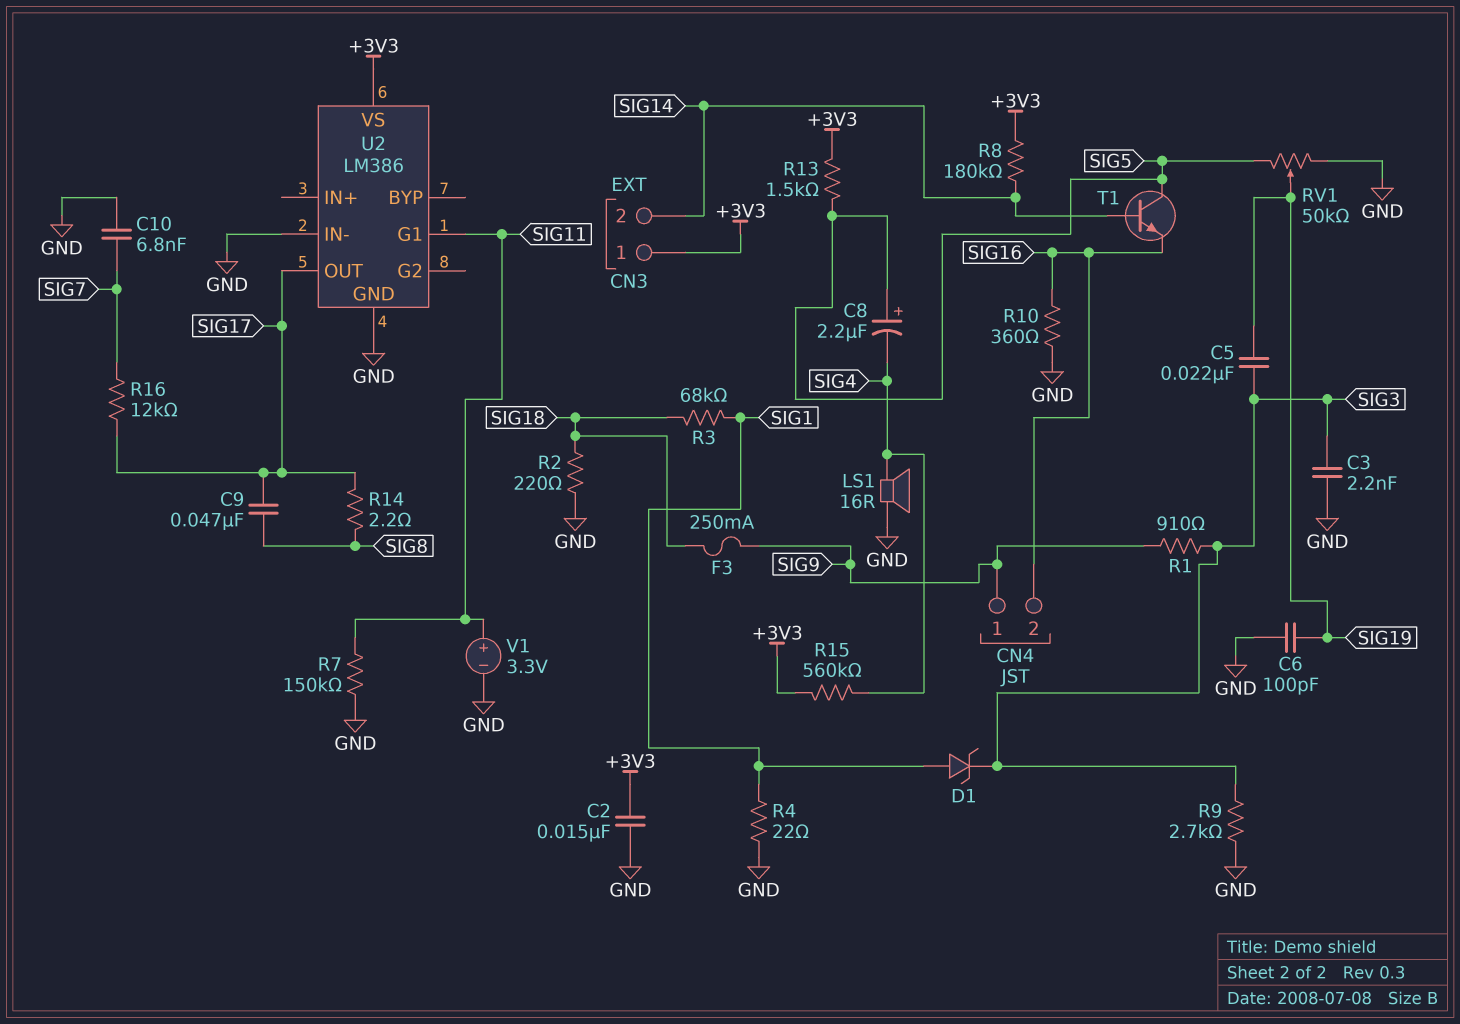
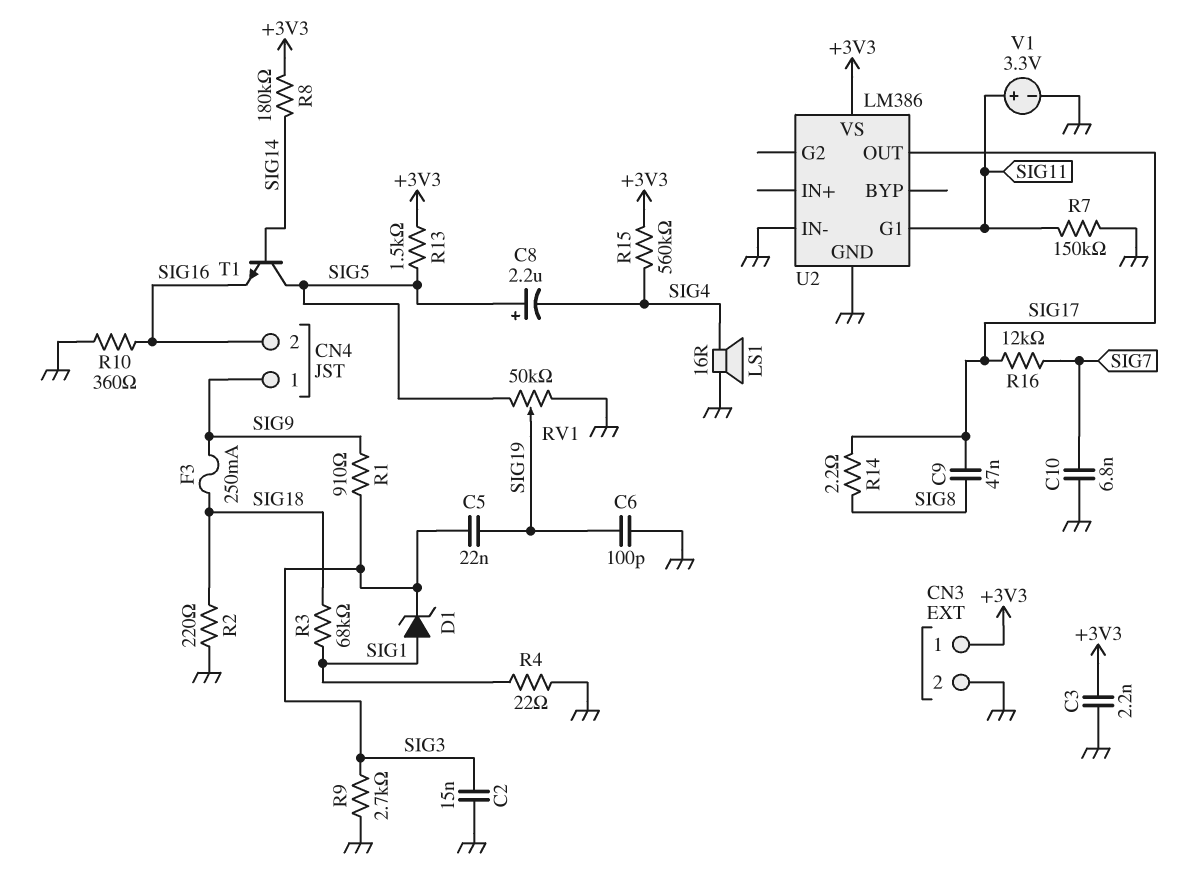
C2: 15nF (+3V3, GND) -> 15nF (GND, SIG3)
C3: 2.2nF (GND, SIG3) -> 2.2nF (+3V3, GND)
CN3 pin 2: SIG14 -> GND

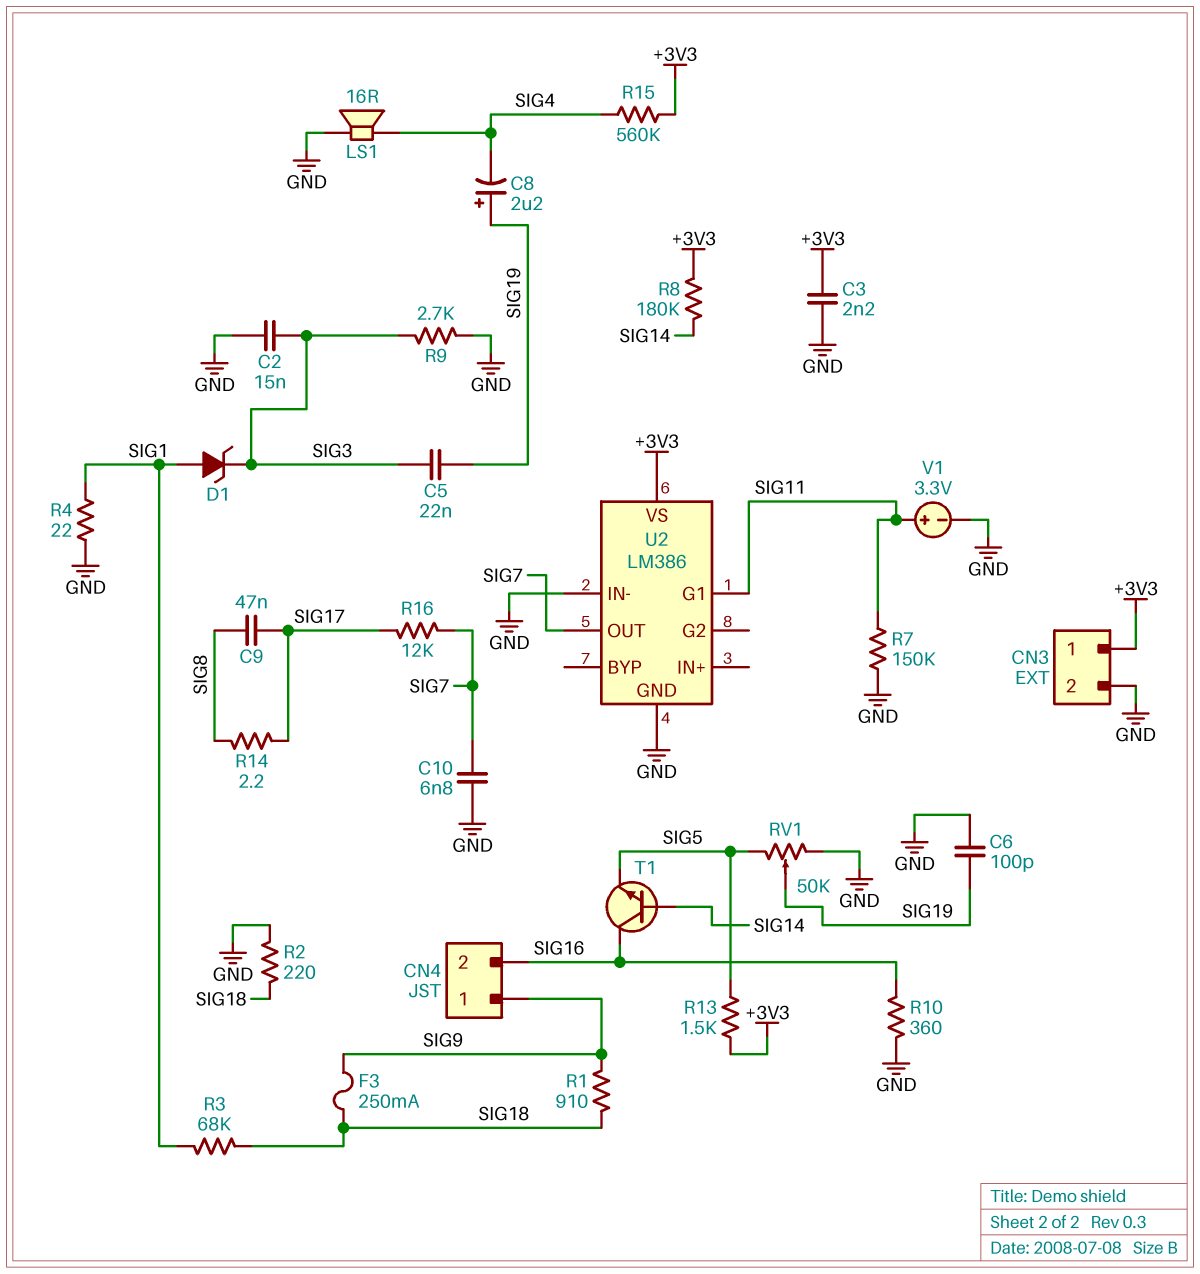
C8: 2.2uF (plus SIG5, minus SIG4) -> 2.2uF (plus SIG19, minus SIG4)
R1: 910 (SIG3, SIG9) -> 910 (SIG9, SIG18)
T1: NPN (B SIG14, C SIG5, E SIG16) -> NPN (B SIG14, C SIG16, E SIG5)
U2 pin OUT: SIG17 -> SIG7

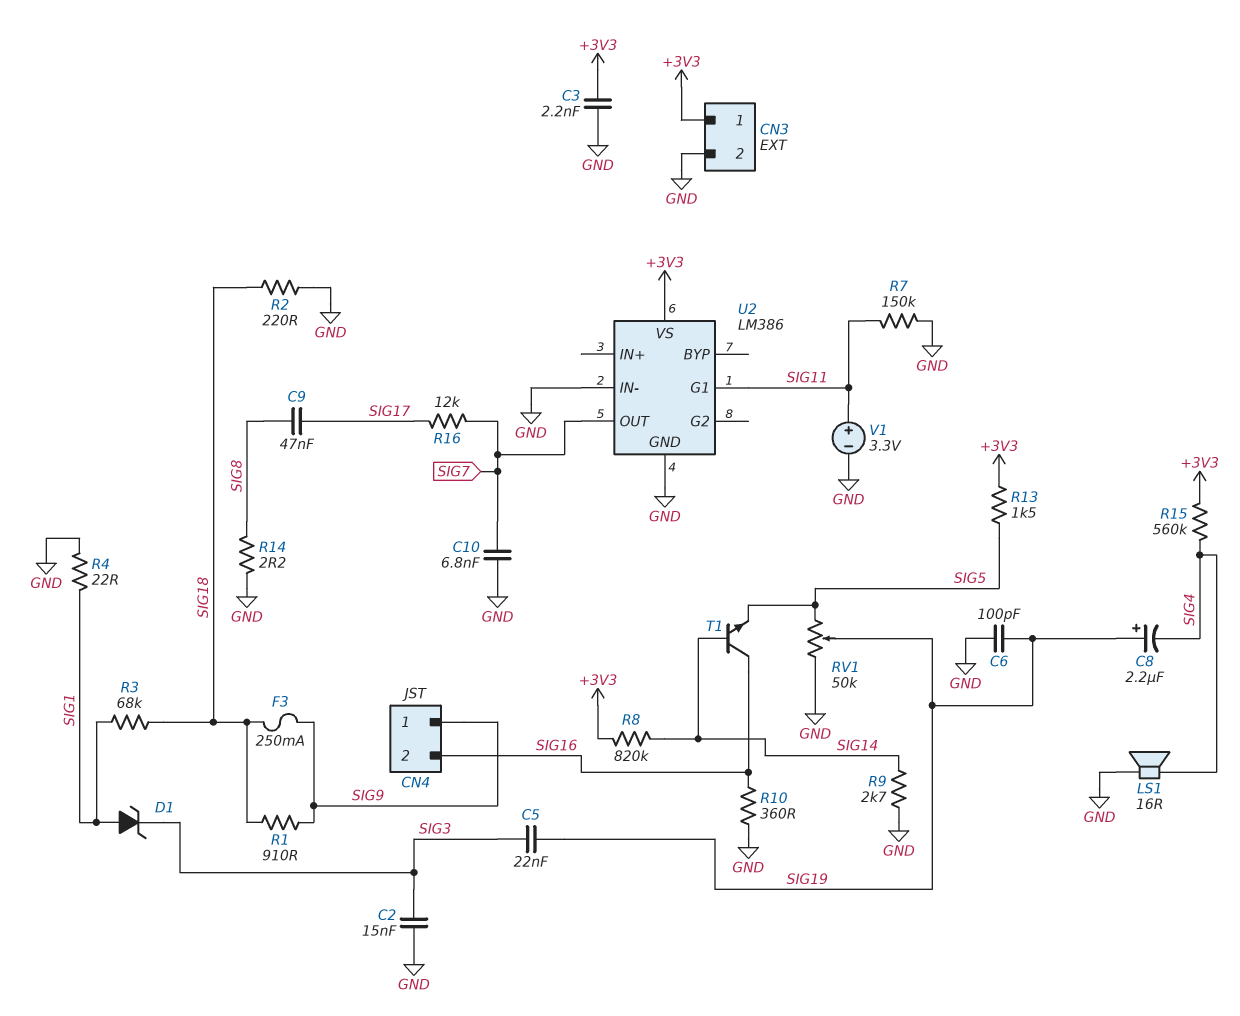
R8: 180k (+3V3, SIG14) -> 820k (+3V3, SIG14)
R9: 2.7k (GND, SIG3) -> 2.7k (GND, SIG14)
R14: 2.2 (SIG8, SIG17) -> 2.2 (GND, SIG8)

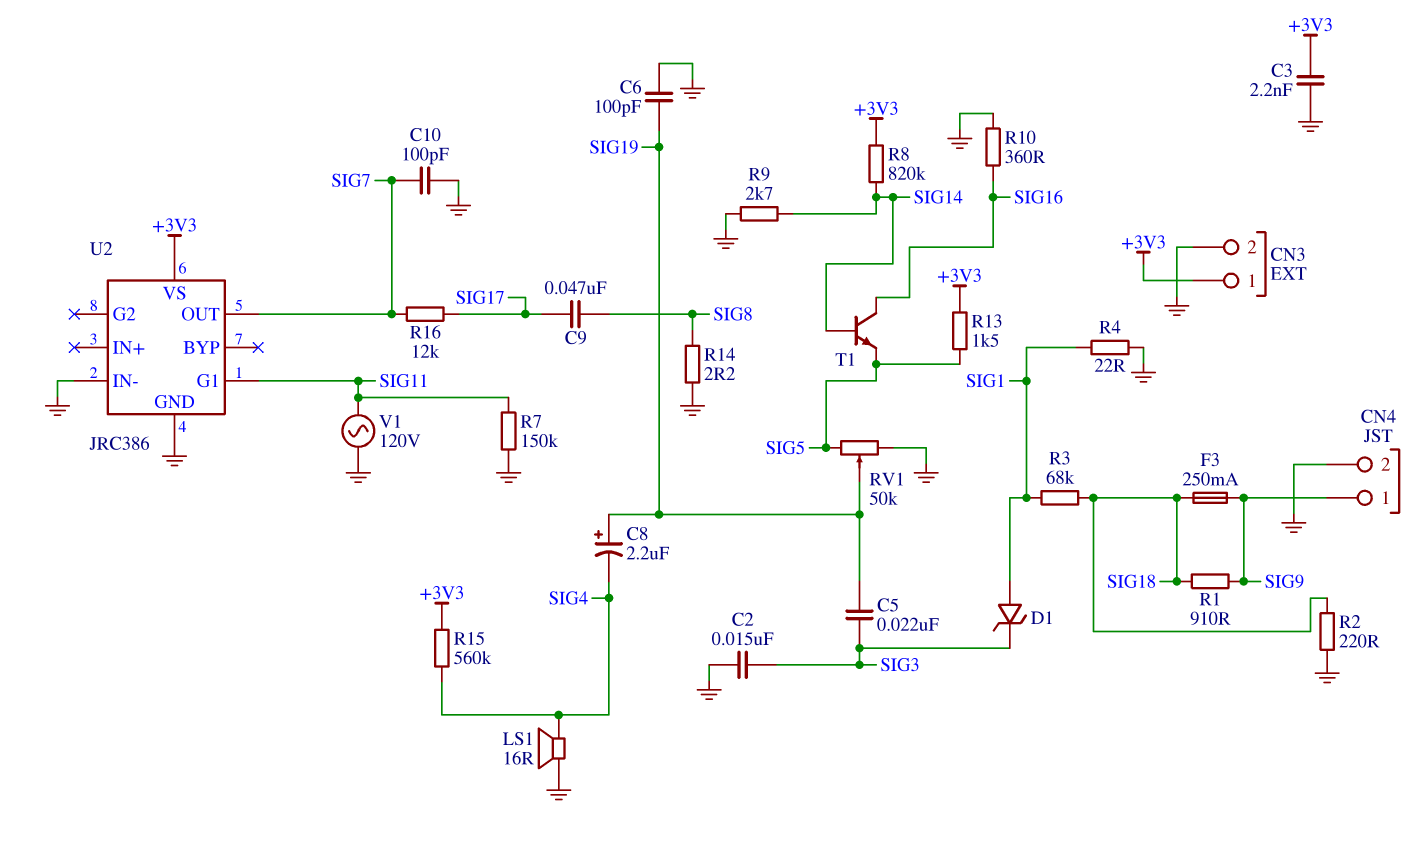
C10: 6.8nF (GND, SIG7) -> 100pF (GND, SIG7)
CN4 pin 2: SIG16 -> GND
U2: LM386 -> JRC386
V1: 3.3V (plus SIG11, minus GND) -> AC 120V (GND, SIG11)

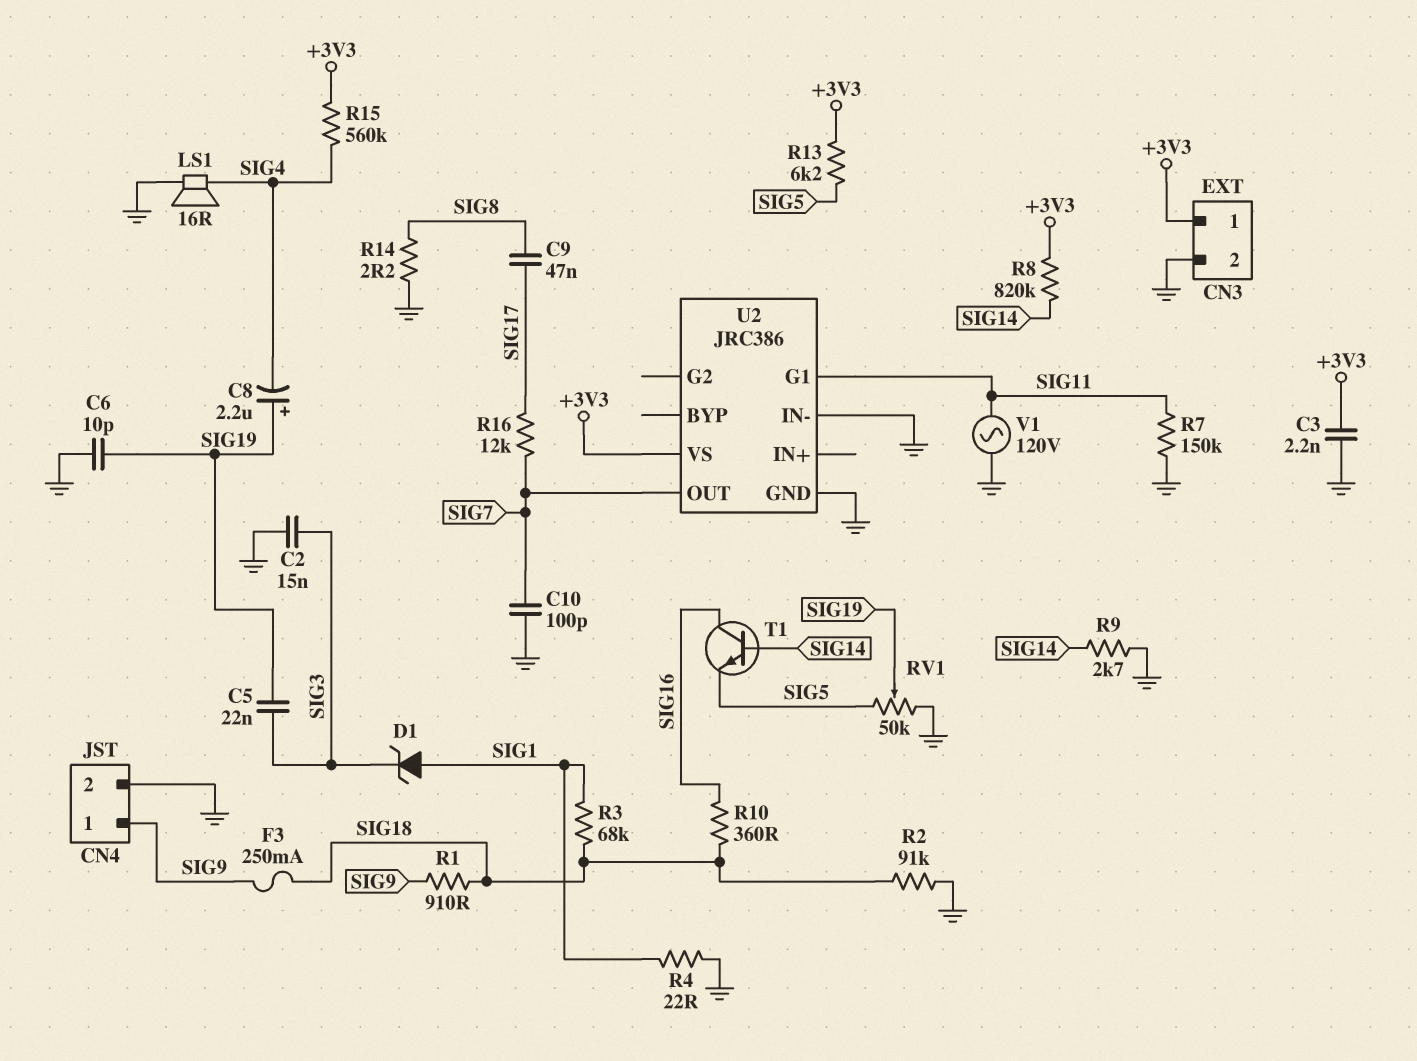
C6: 100pF (GND, SIG19) -> 10pF (GND, SIG19)
R2: 220 (GND, SIG18) -> 91k (GND, SIG18)
R10: 360 (GND, SIG16) -> 360 (SIG16, SIG18)
R13: 1.5k (+3V3, SIG5) -> 6.2k (+3V3, SIG5)

